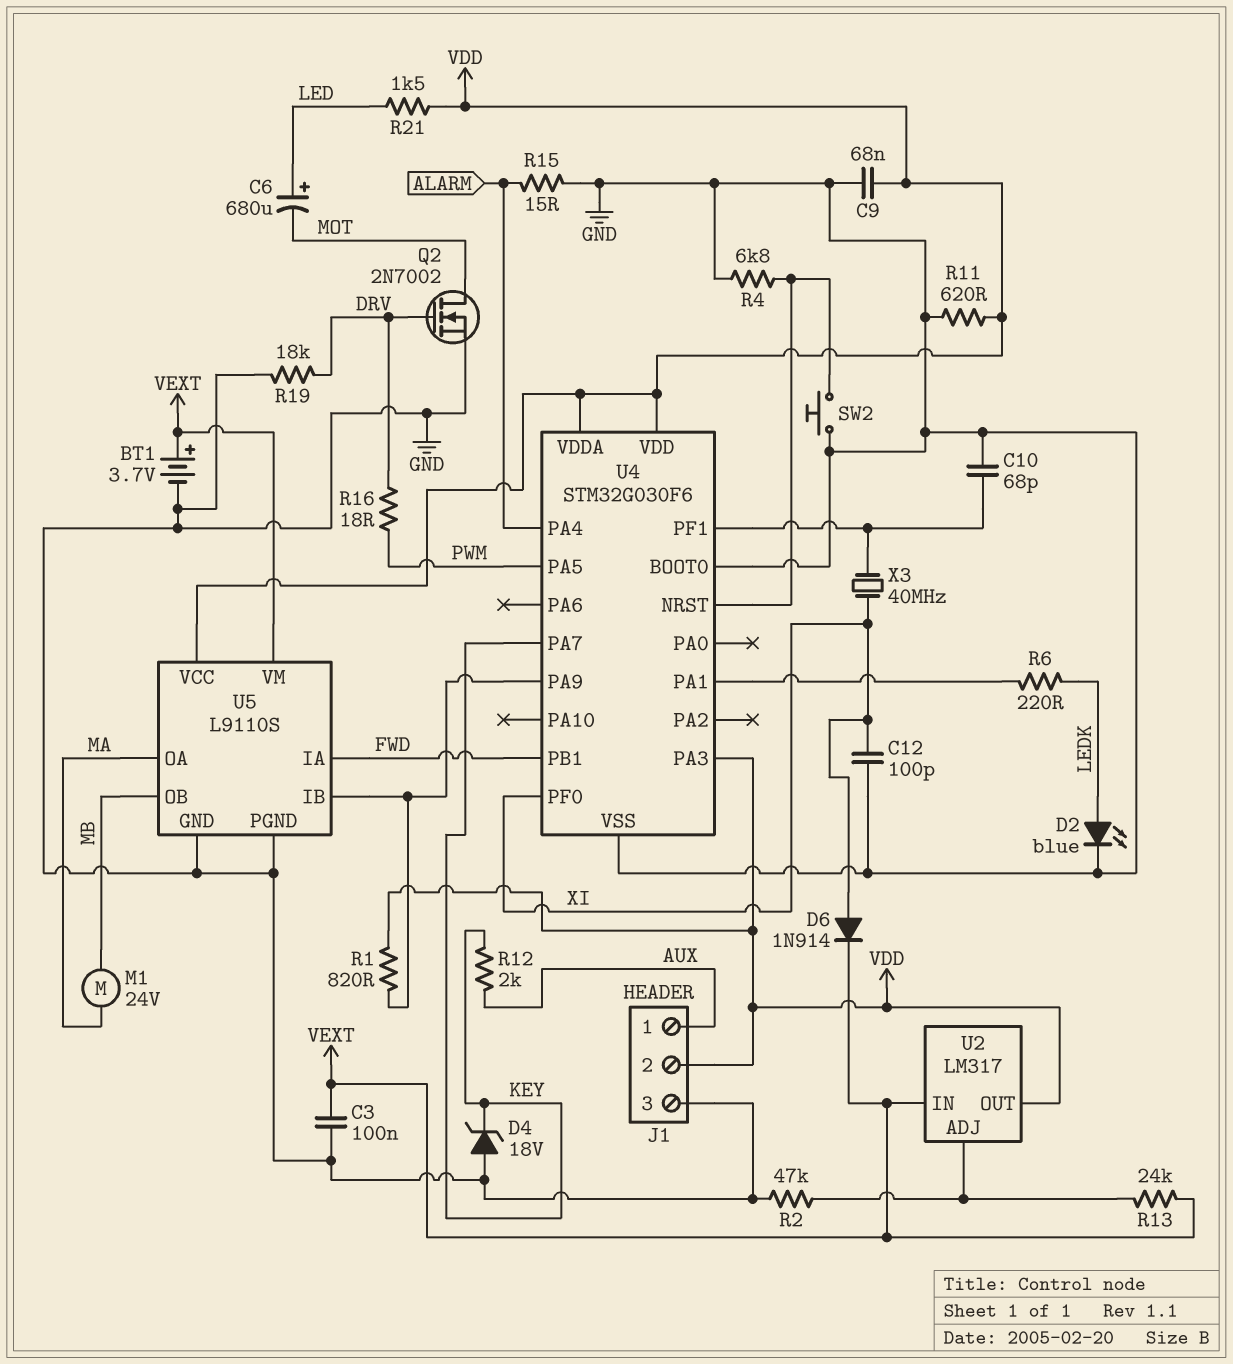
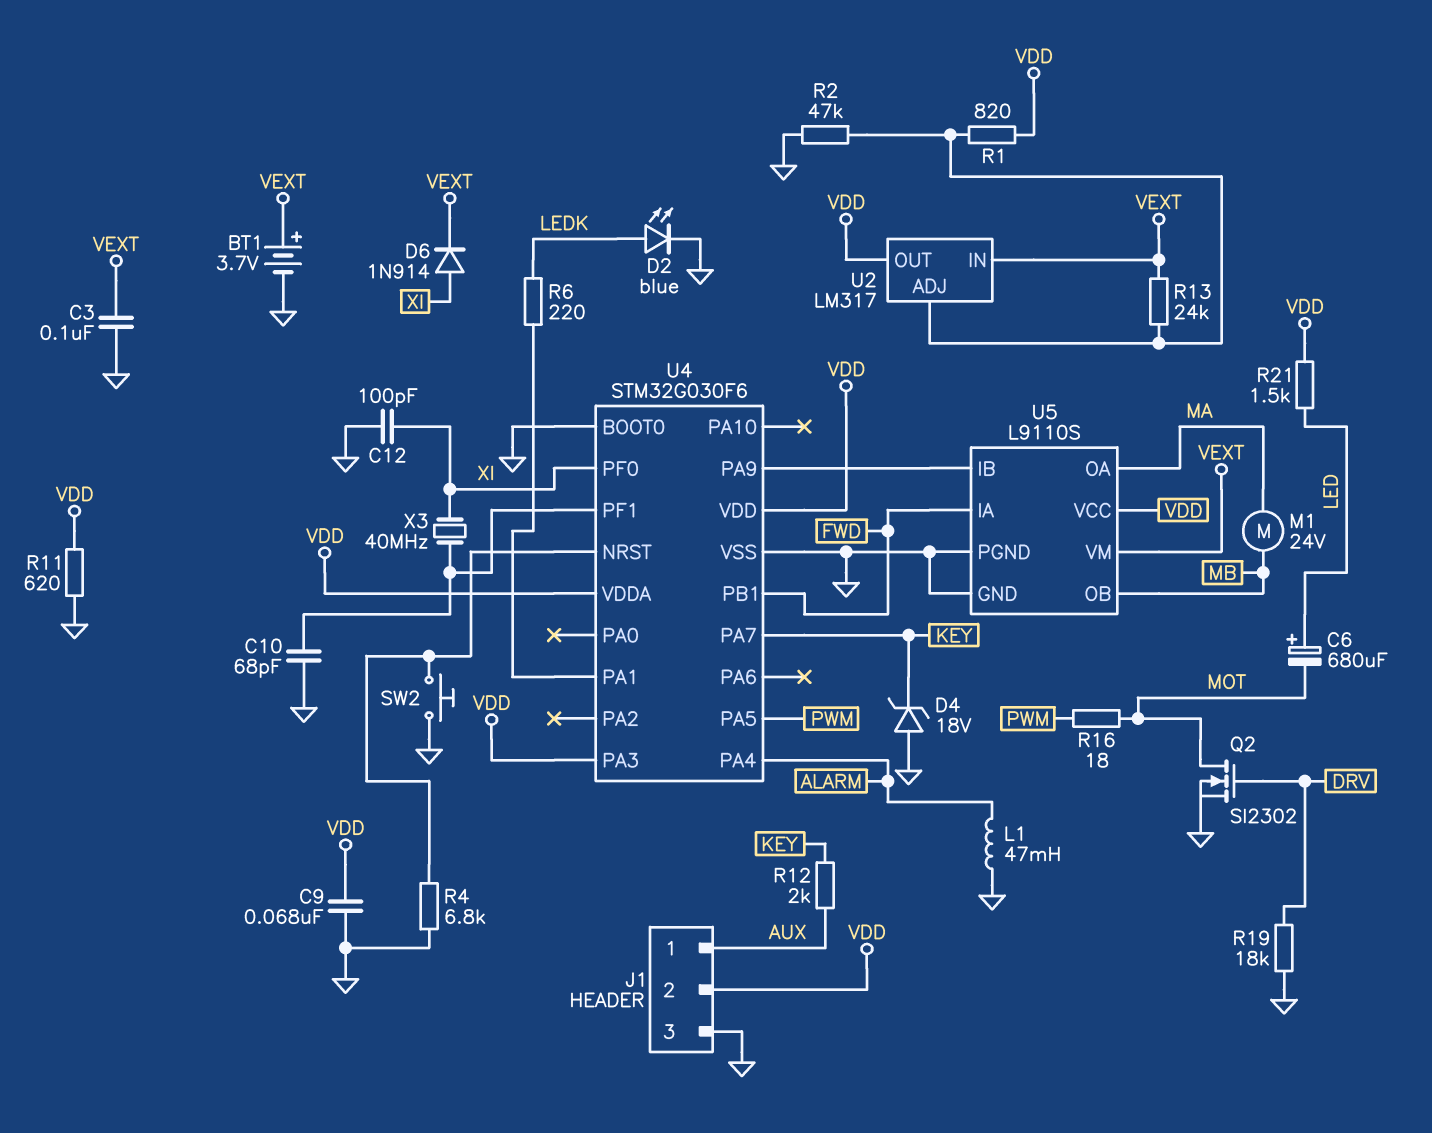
L1: none -> 47mH (ALARM, GND)
Q2: NMOS 2N7002 (G DRV, D MOT, S GND) -> NMOS SI2302 (G DRV, D MOT, S GND)
R1: 820 (U4/PA9, VDD) -> 820 (U2/ADJ, VDD)
R15: 15 (ALARM, GND) -> none
R16: 18 (DRV, PWM) -> 18 (MOT, PWM)

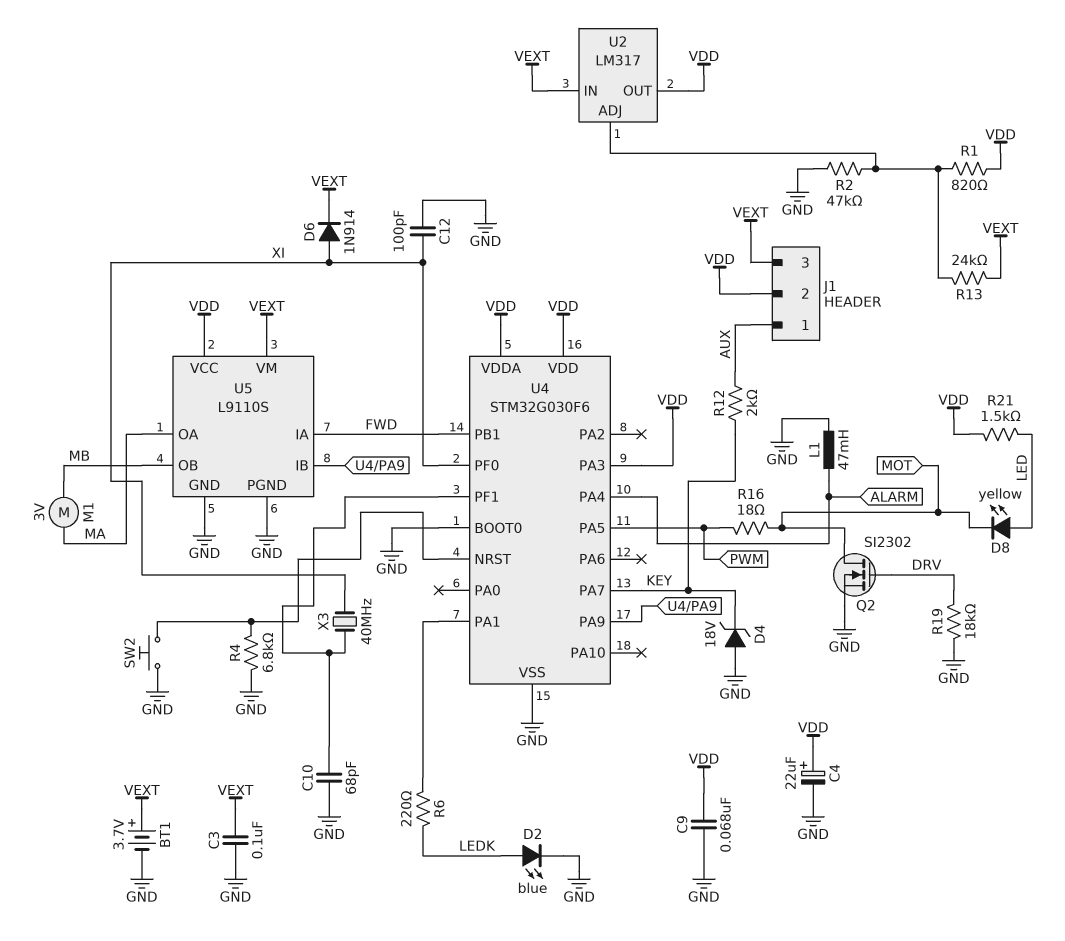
C4: none -> 22uF (plus VDD, minus GND)
C6: 680uF (plus LED, minus MOT) -> none
D8: none -> LED yellow (A LED, K MOT)
J1 pin 3: GND -> VEXT
M1: motor 24V (MA, MB) -> motor 3V (MA, MB)
R11: 620 (GND, VDD) -> none

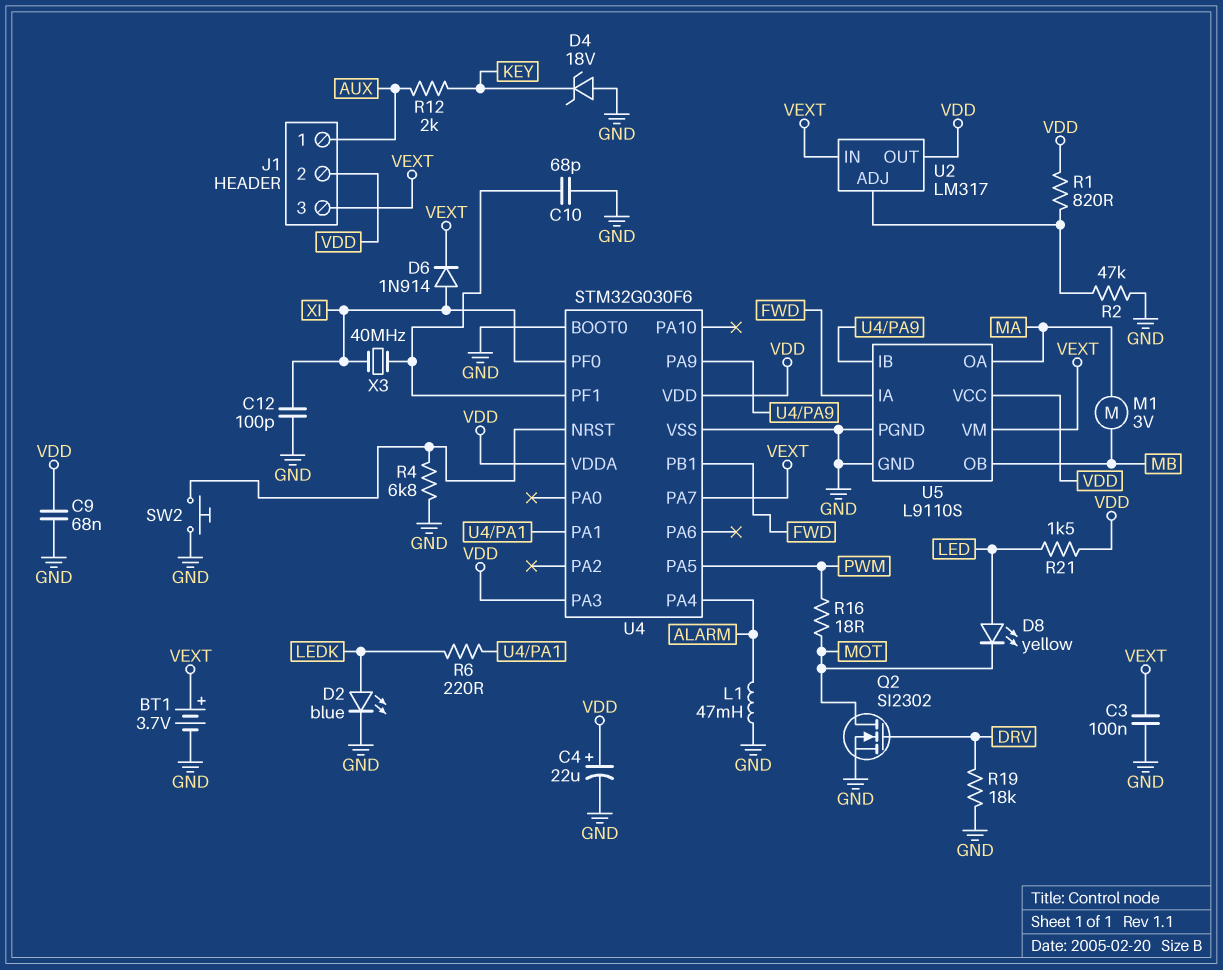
R13: 24k (U2/ADJ, VEXT) -> none
U4 pin PA7: KEY -> VEXT

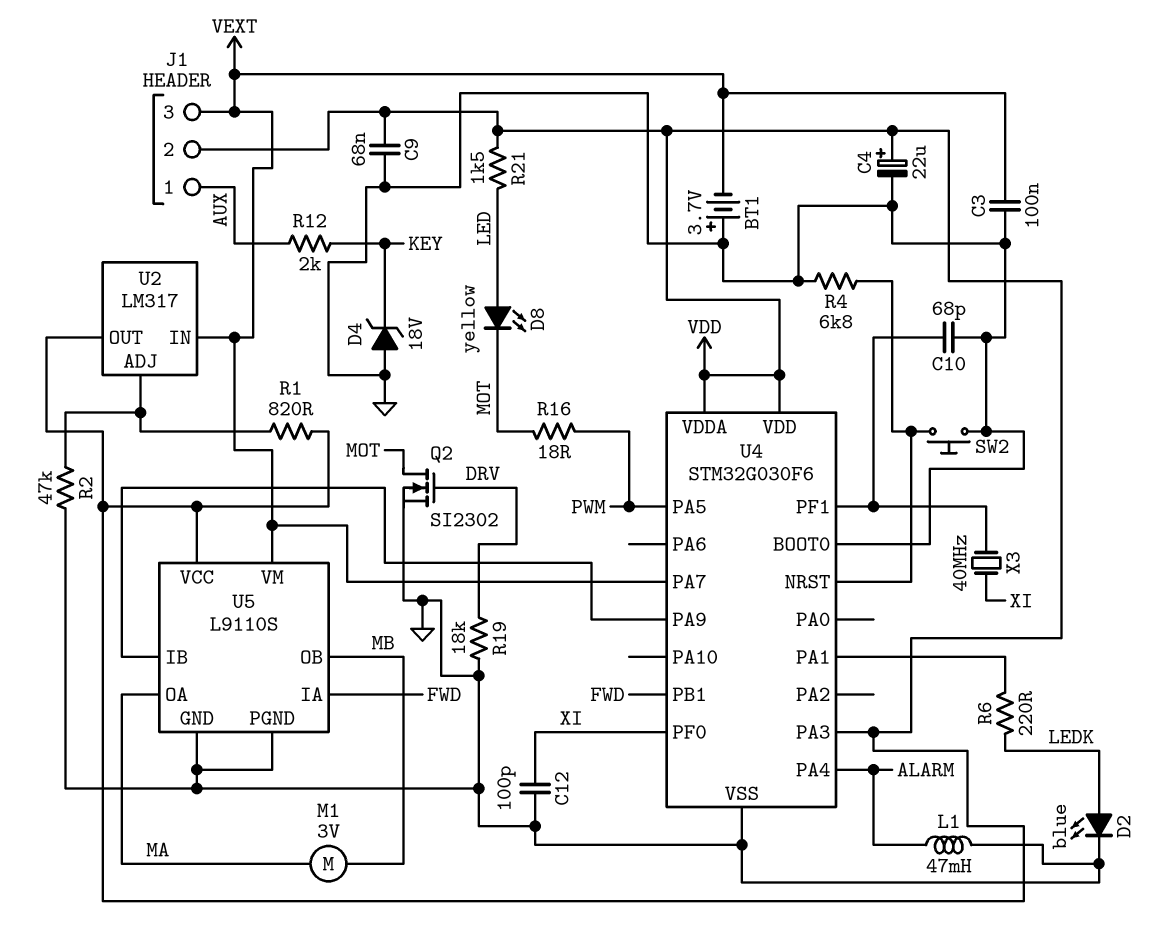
BT1: 3.7V (plus VEXT, minus GND) -> 3.7V (plus GND, minus VEXT)
D6: diode 1N914 (A XI, K VEXT) -> none

